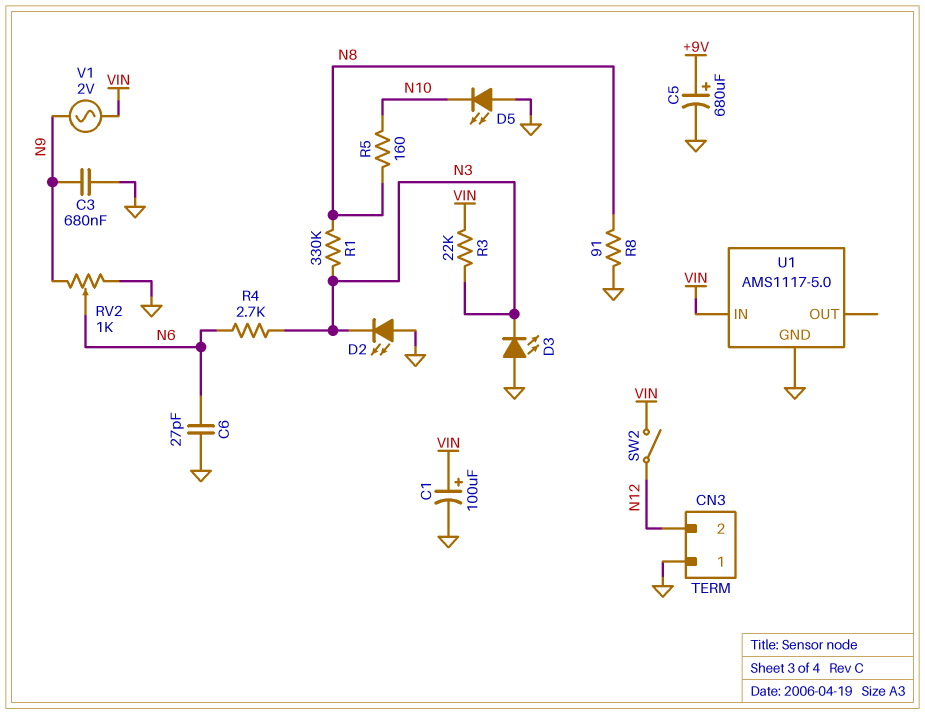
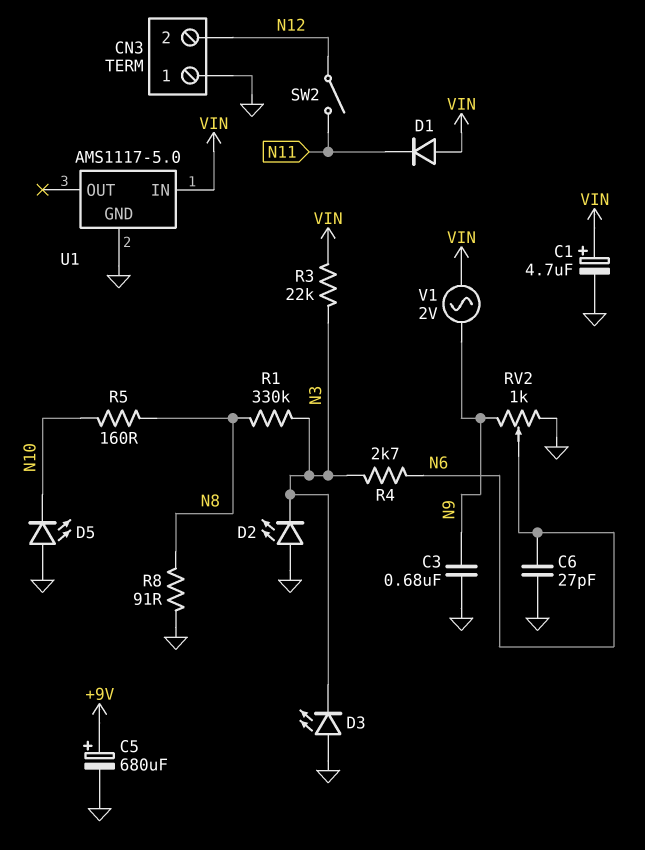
C1: 100uF (plus VIN, minus GND) -> 4.7uF (plus VIN, minus GND)
D1: none -> diode (A VIN, K N11)
SW2: switch (N12, VIN) -> switch (N11, N12)

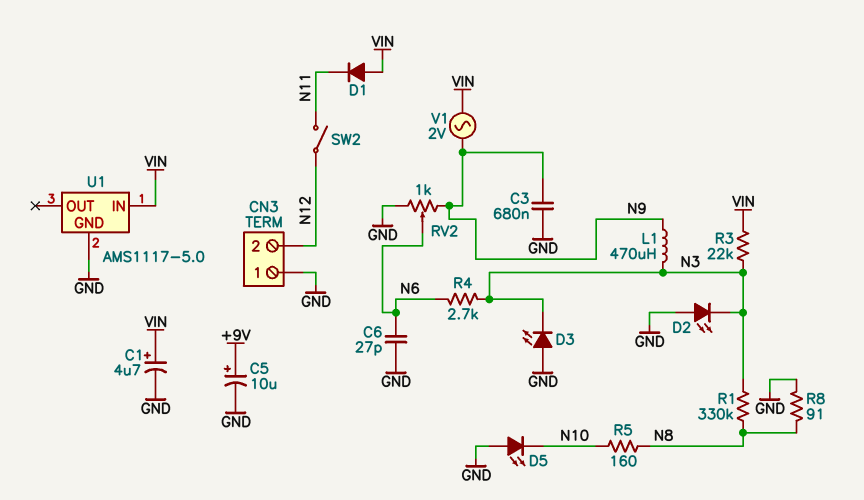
C5: 680uF (plus +9V, minus GND) -> 10uF (plus +9V, minus GND)
L1: none -> 470uH (N3, N9)

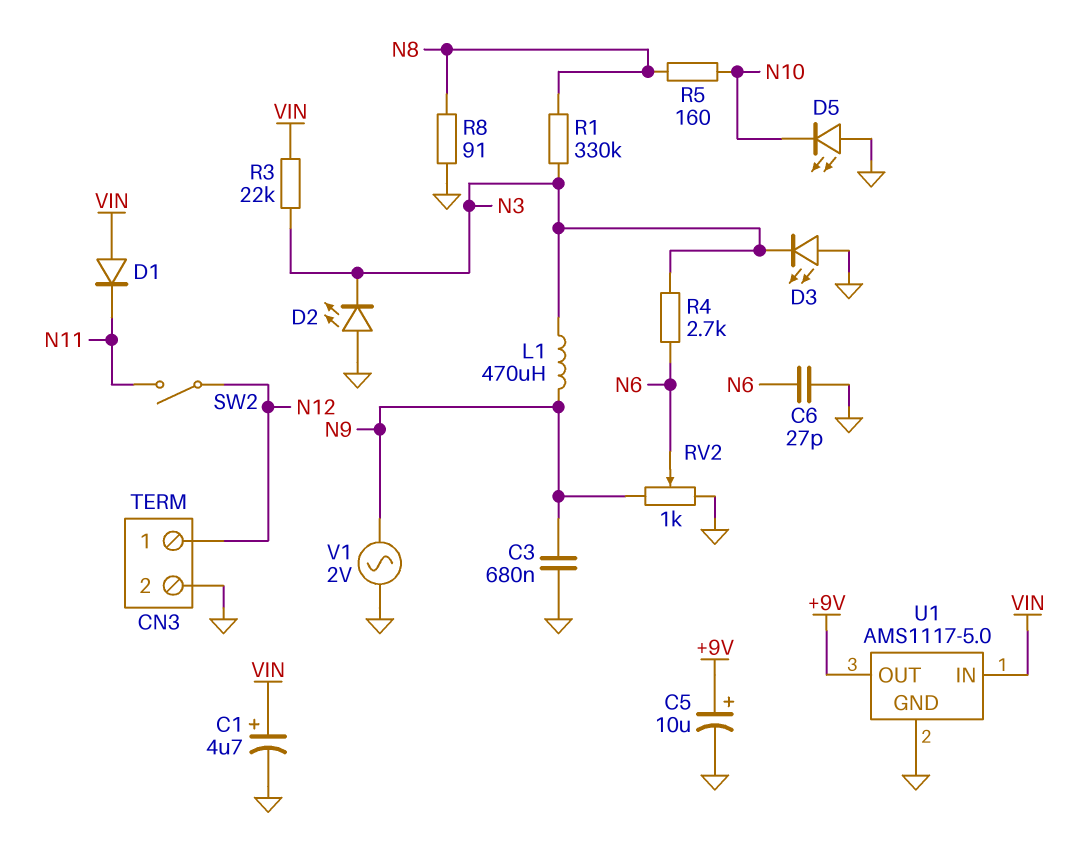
CN3 pin 1: GND -> N12
CN3 pin 2: N12 -> GND
U1 pin OUT: none -> +9V
V1: AC 2V (N9, VIN) -> AC 2V (GND, N9)

